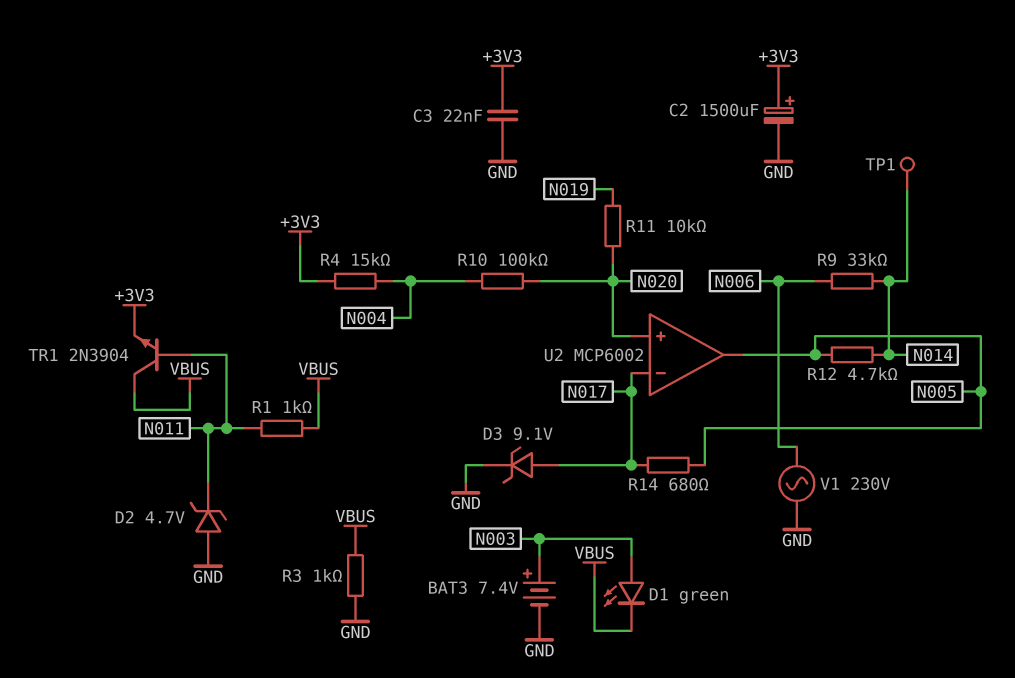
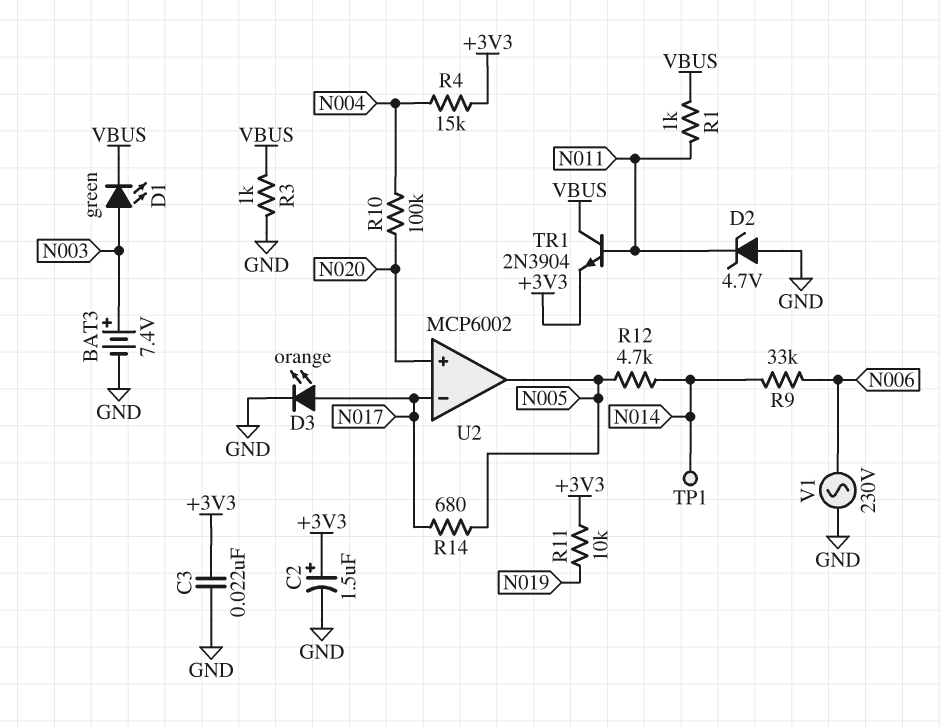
C2: 1500uF (plus +3V3, minus GND) -> 1.5uF (plus +3V3, minus GND)
D3: zener 9.1V (A N017, K GND) -> LED orange (A N017, K GND)
R11: 10k (N019, N020) -> 10k (+3V3, N019)

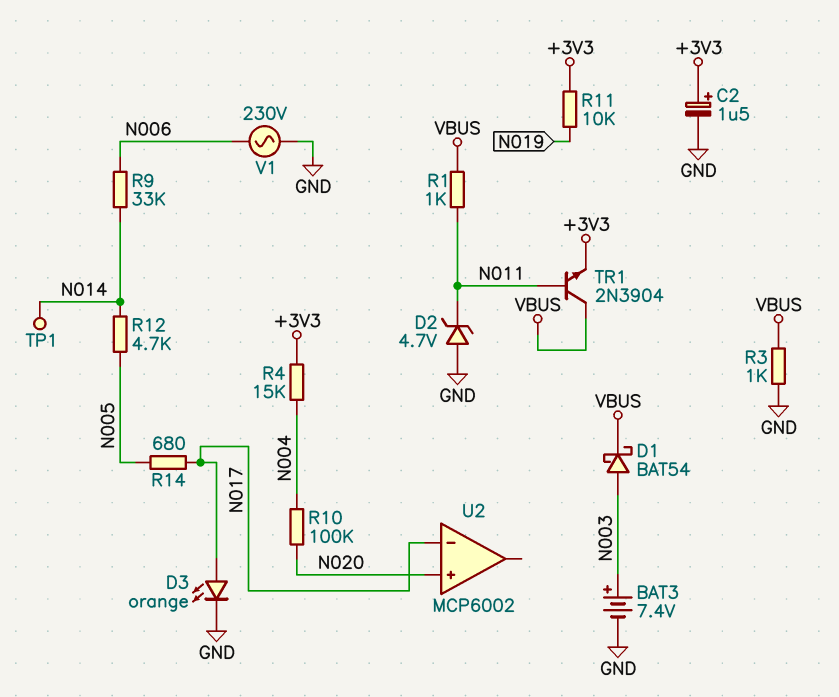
C3: 22nF (+3V3, GND) -> none
D1: LED green (A N003, K VBUS) -> schottky BAT54 (A N003, K VBUS)
U2 pin out: N005 -> none

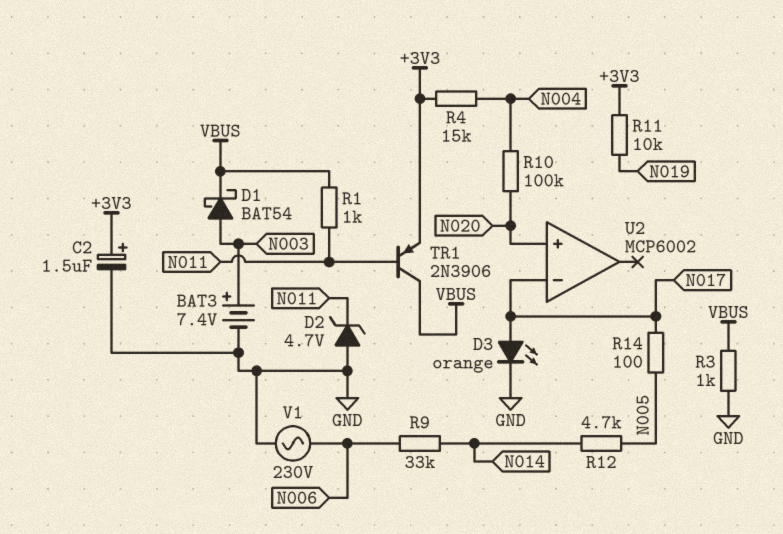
R14: 680 (N005, N017) -> 100 (N005, N017)
TP1: test point (N014) -> none
TR1: NPN 2N3904 (B N011, C VBUS, E +3V3) -> PNP 2N3906 (B N011, C VBUS, E +3V3)

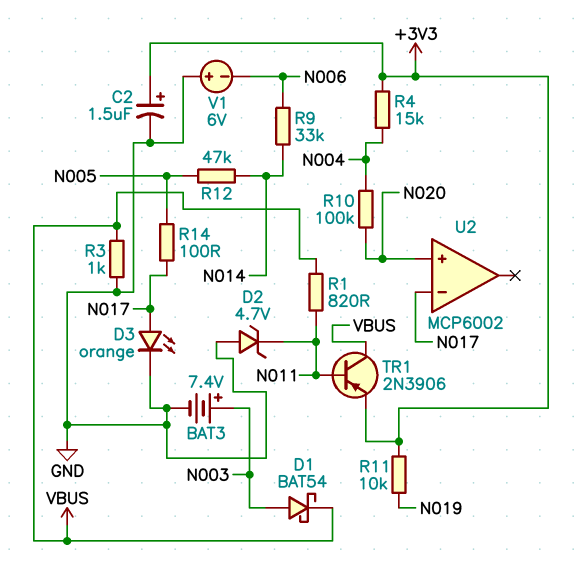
R1: 1k (N011, VBUS) -> 820 (N011, VBUS)
R12: 4.7k (N005, N014) -> 47k (N005, N014)
V1: AC 230V (GND, N006) -> 6V (plus GND, minus N006)

